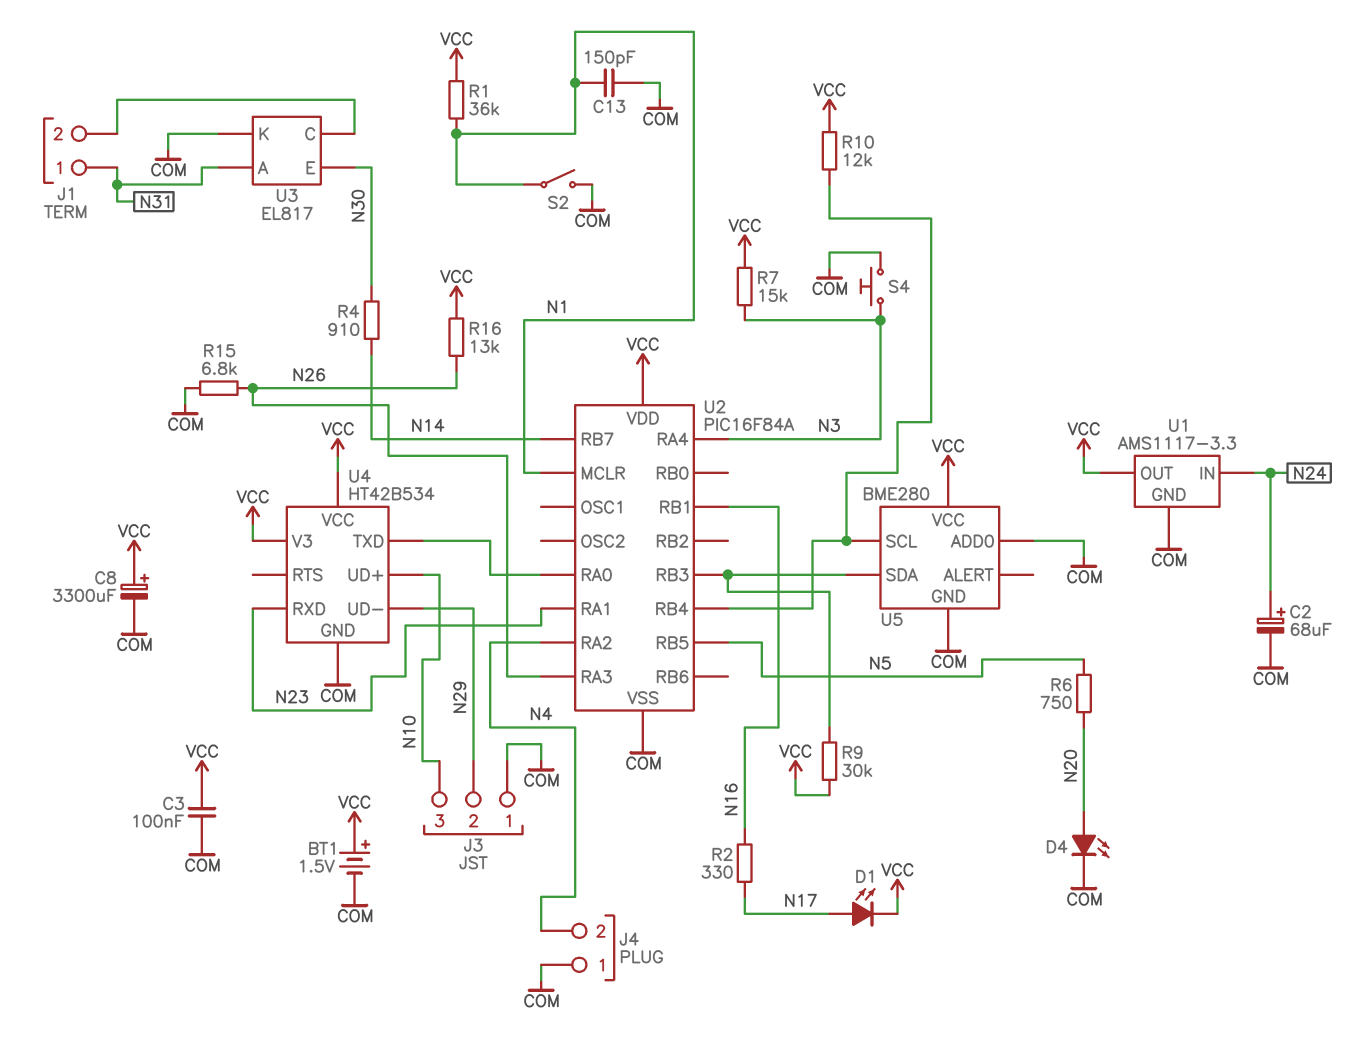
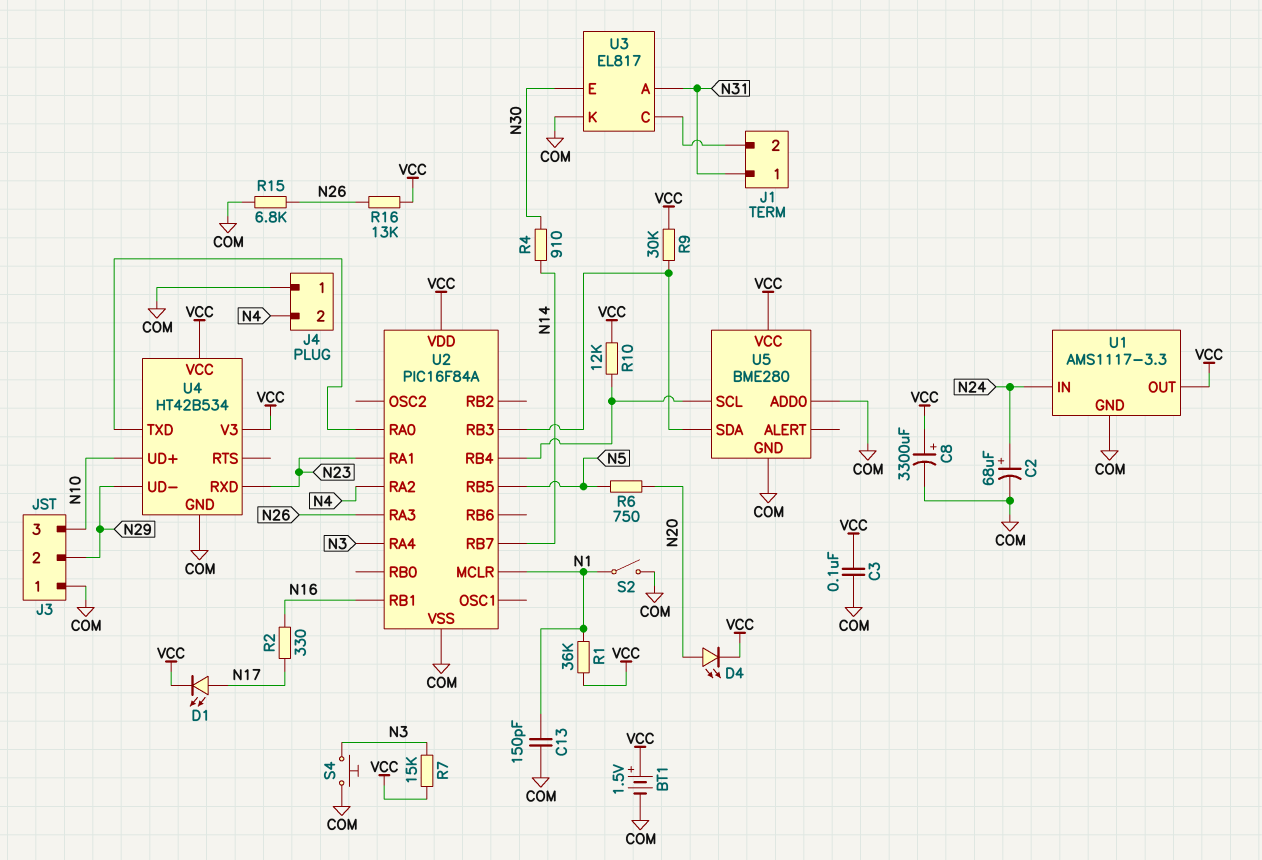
D4: LED (A N20, K COM) -> LED (A N20, K VCC)

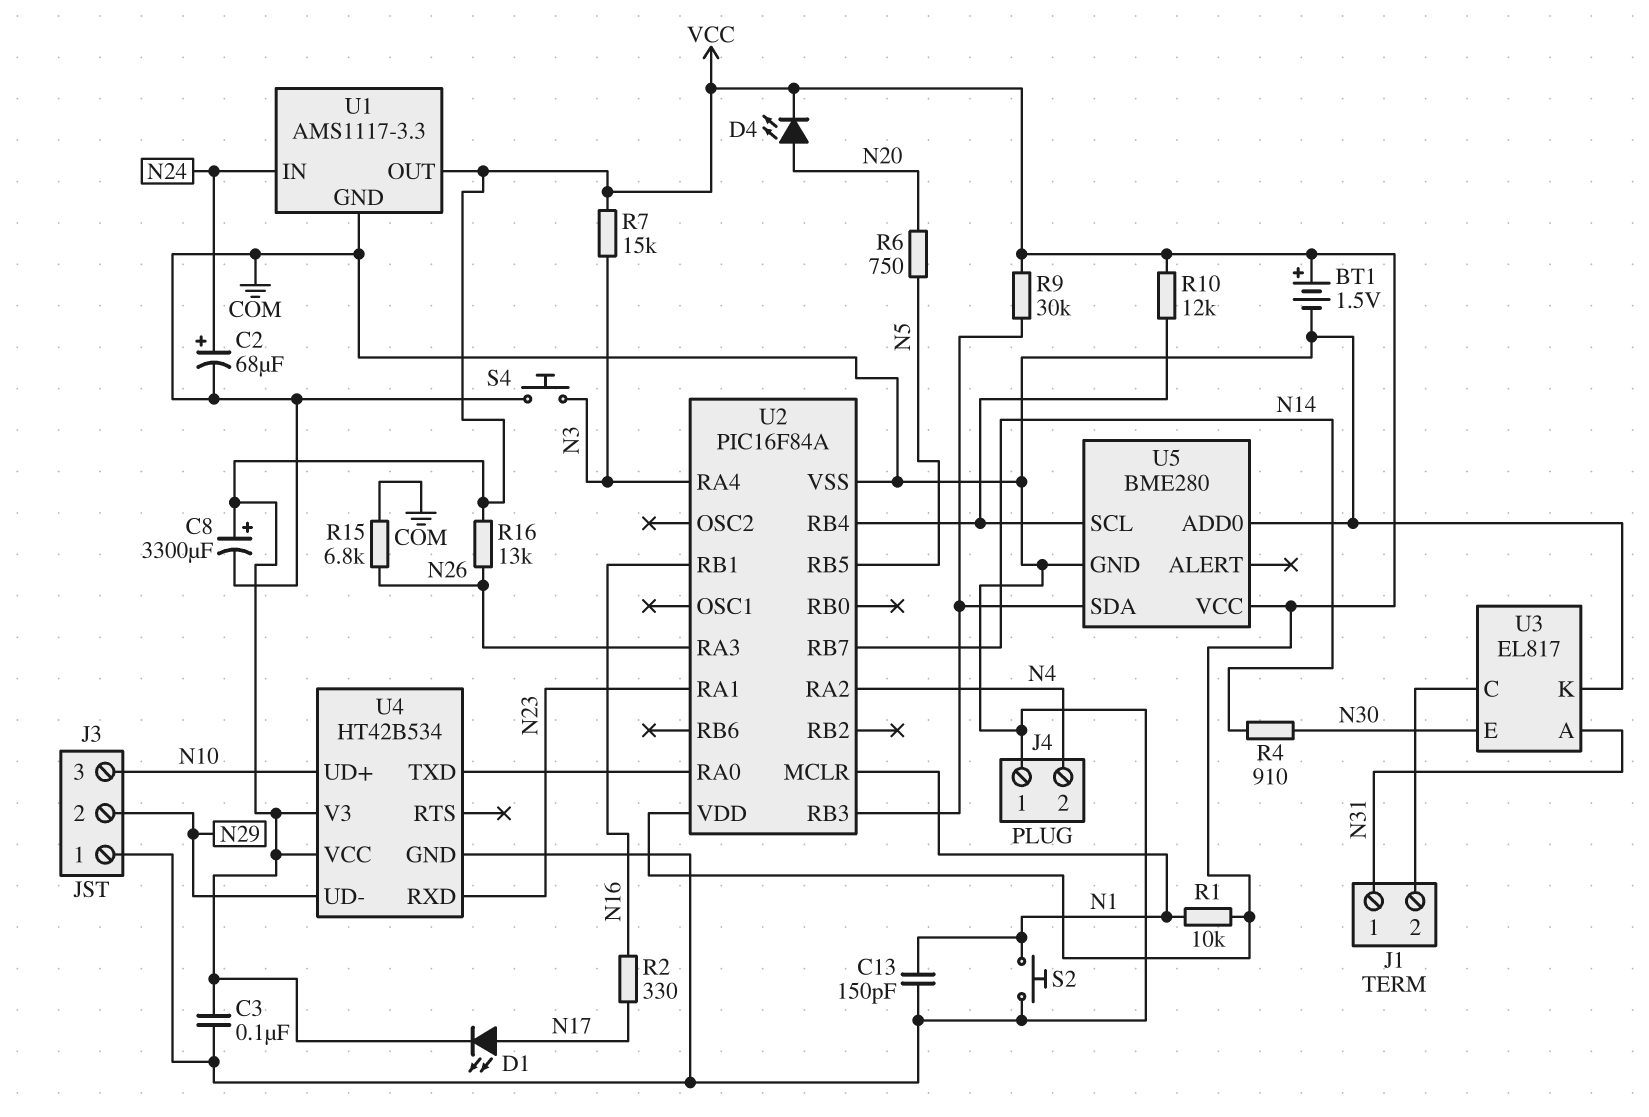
R1: 36k (N1, VCC) -> 10k (N1, VCC)
S2: switch (COM, N1) -> button (COM, N1)

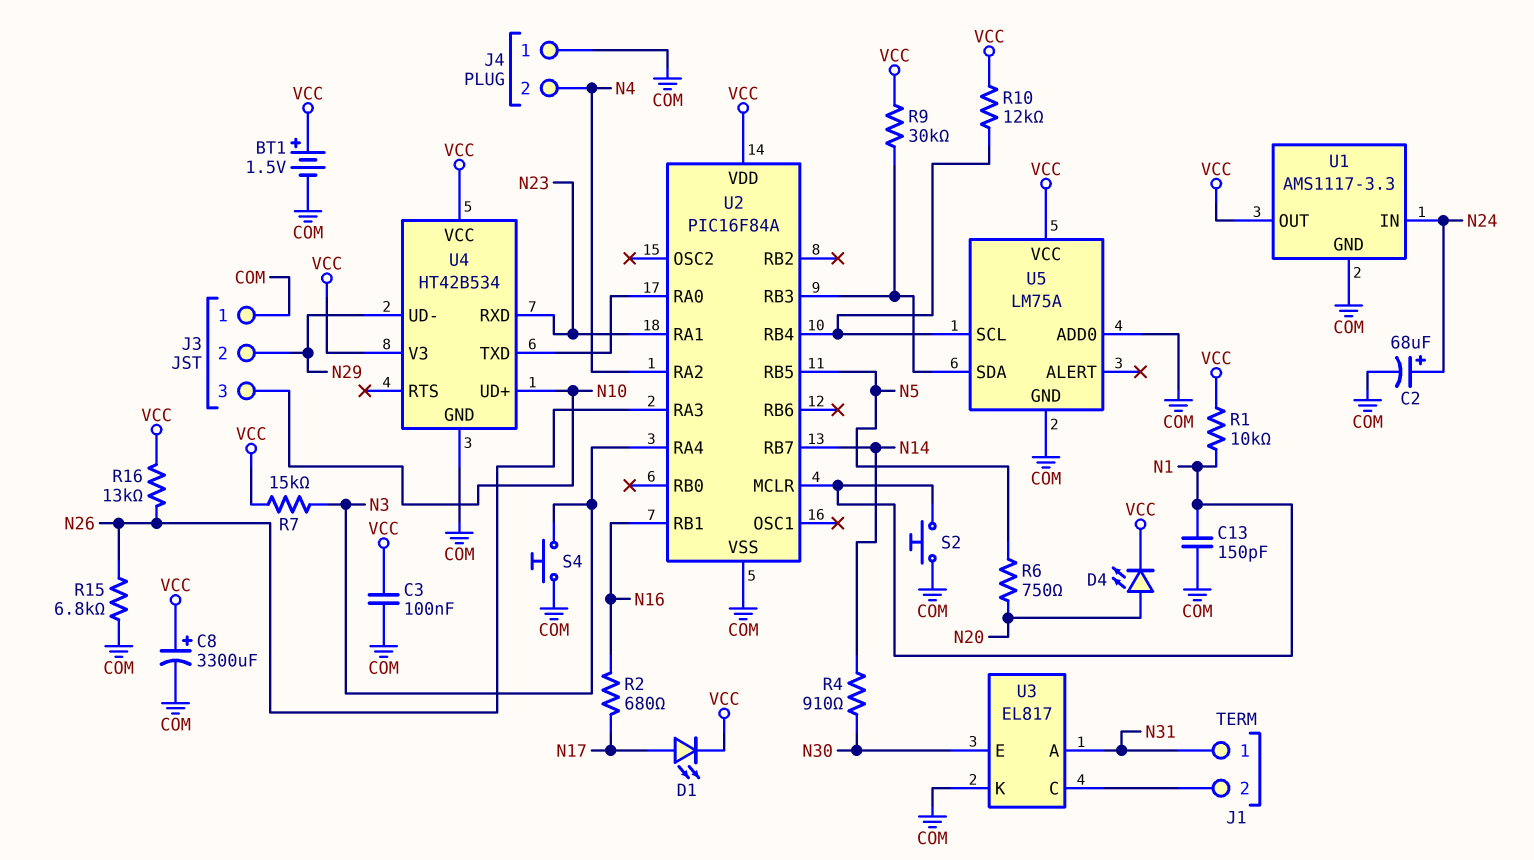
R2: 330 (N16, N17) -> 680 (N16, N17)
U5: BME280 -> LM75A

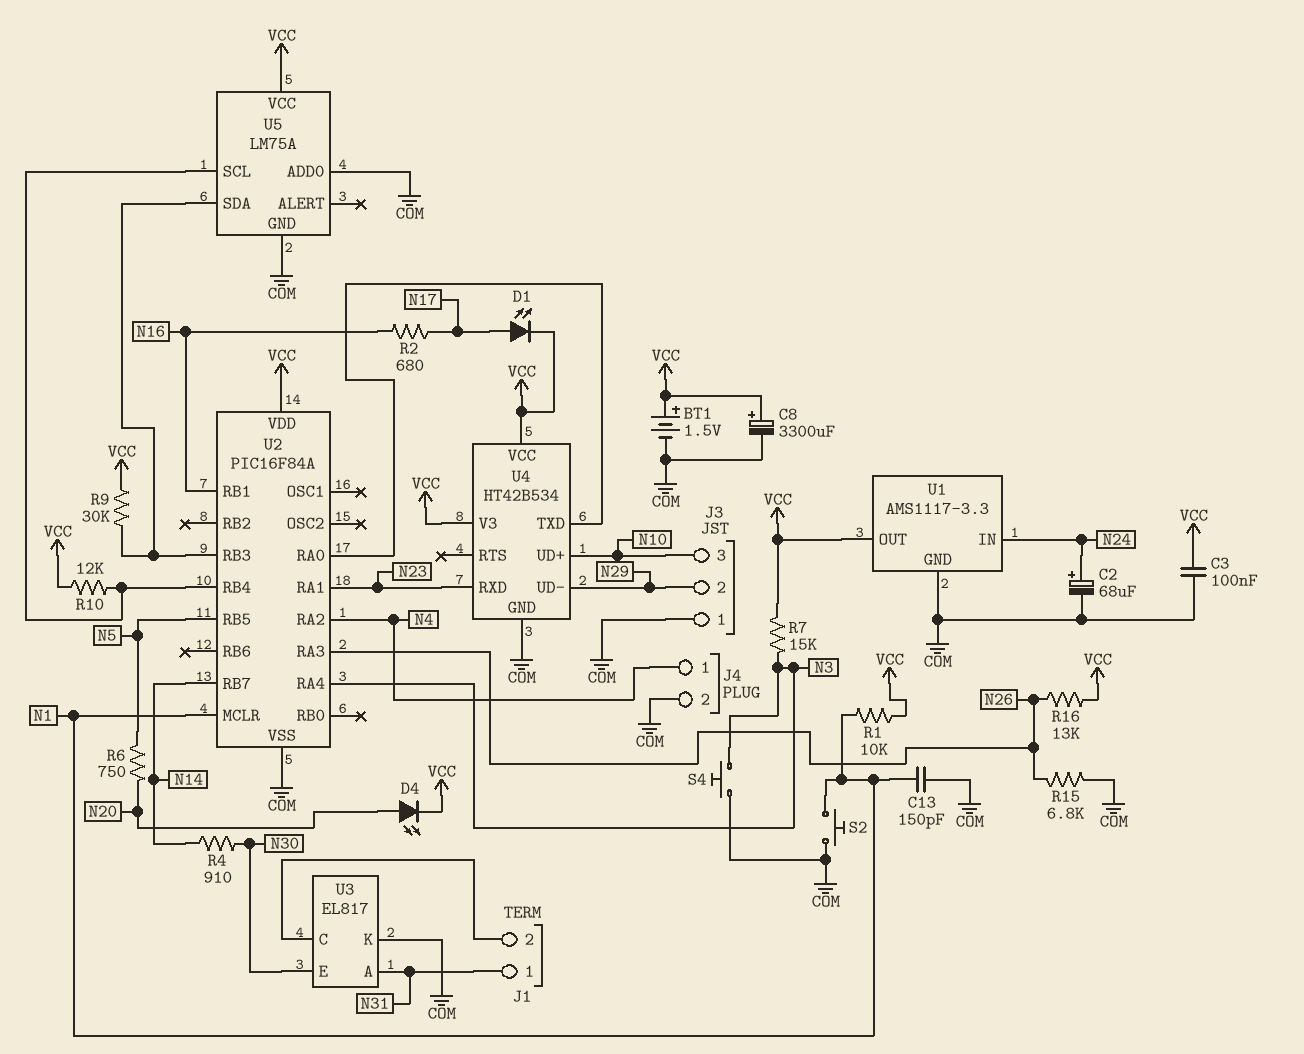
J4 pin 1: COM -> N4
J4 pin 2: N4 -> COM

